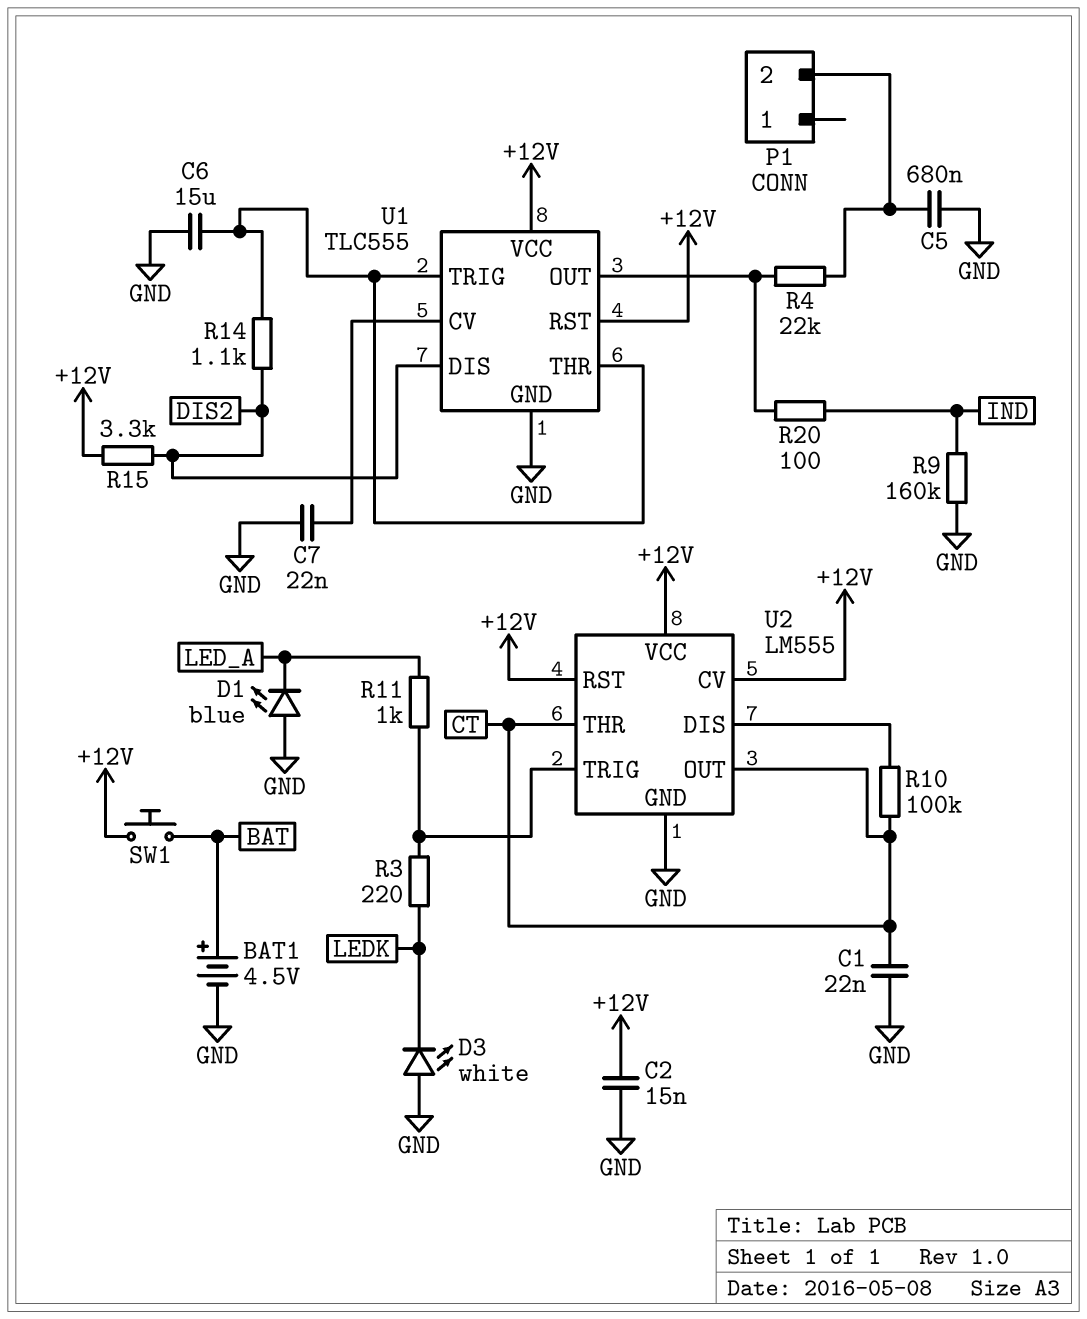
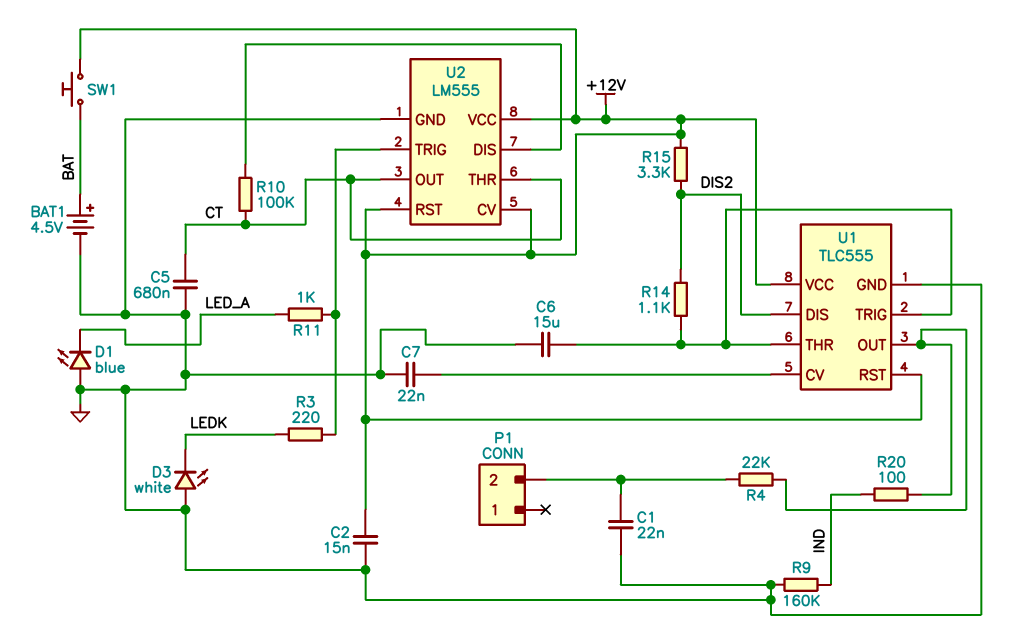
C1: 22nF (CT, GND) -> 22nF (GND, P1/2)
C5: 680nF (GND, P1/2) -> 680nF (CT, GND)

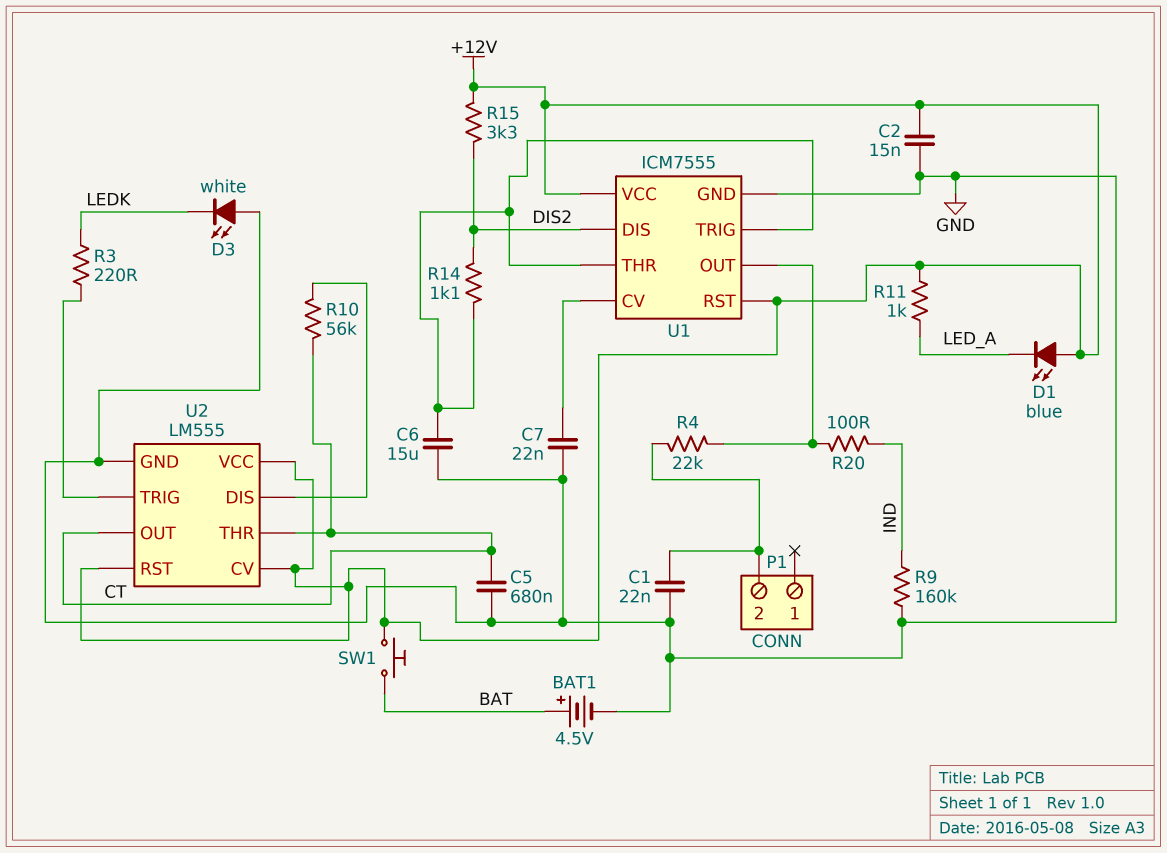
D1: LED blue (A GND, K LED_A) -> LED blue (A +12V, K LED_A)
R10: 100k (CT, U2/DIS) -> 56k (CT, U2/DIS)
R11: 1k (LED_A, U2/TRIG) -> 1k (+12V, LED_A)
U1: TLC555 -> ICM7555

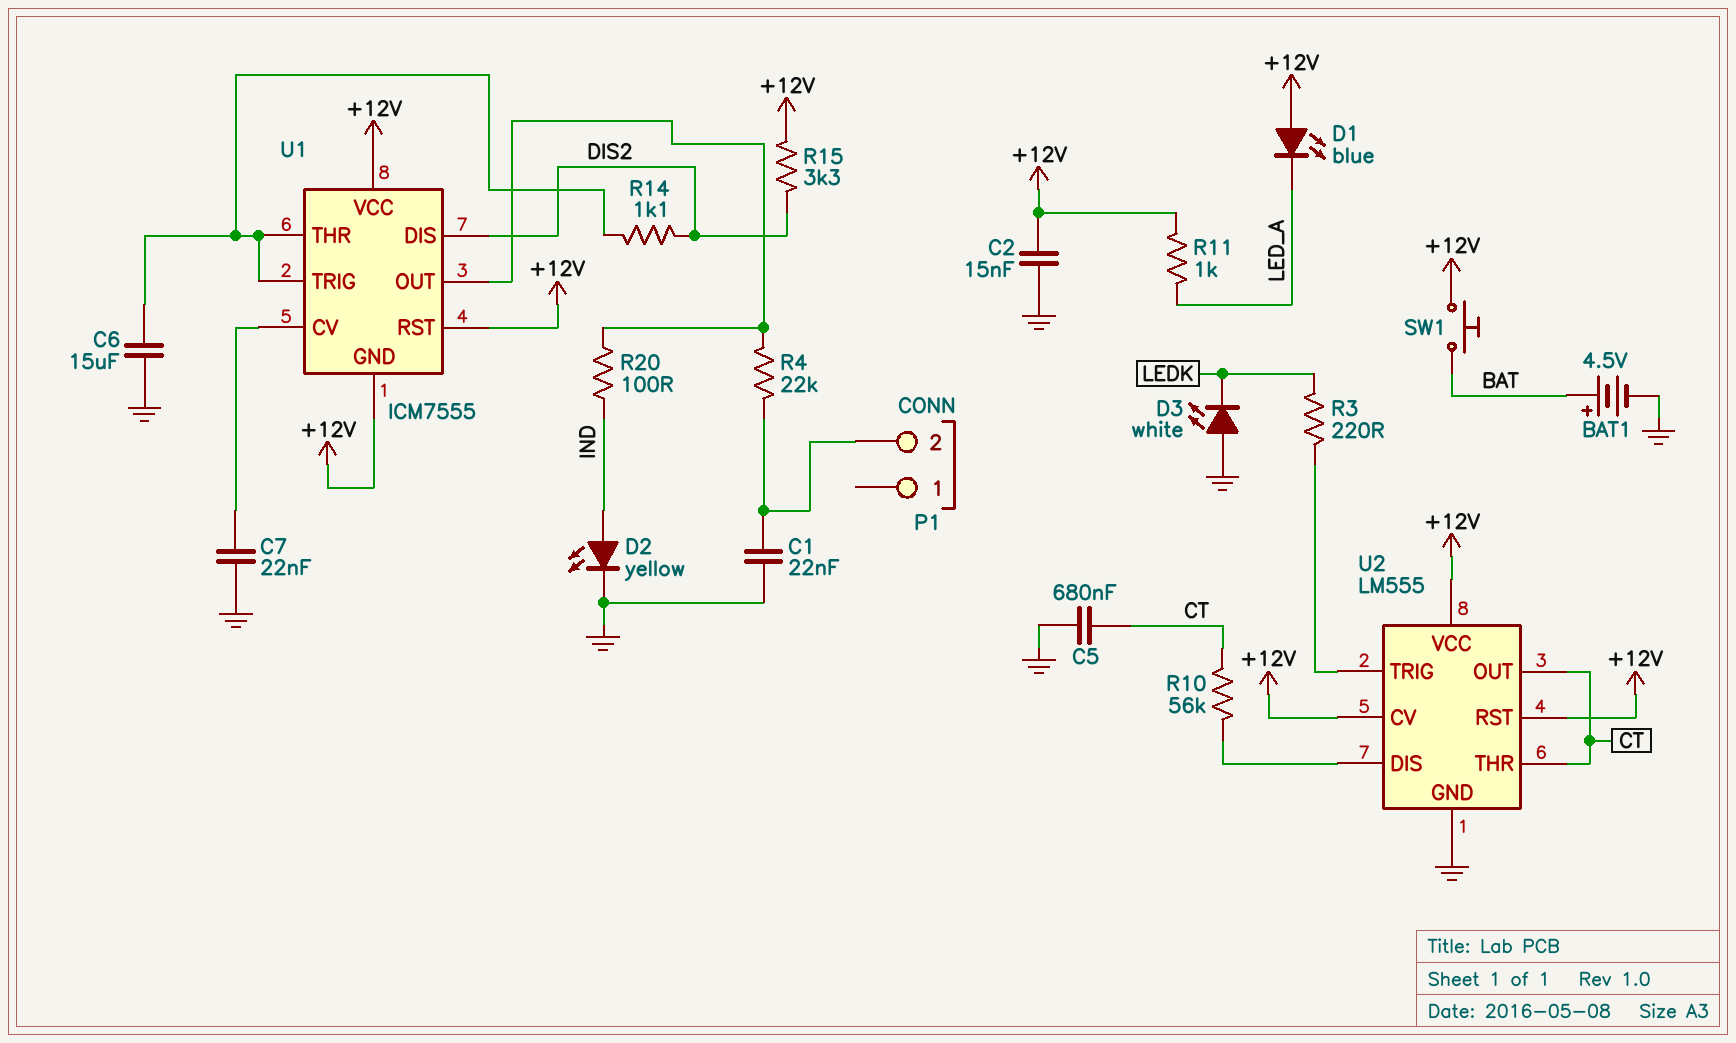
D2: none -> LED yellow (A IND, K GND)
R9: 160k (GND, IND) -> none
U1 pin GND: GND -> +12V

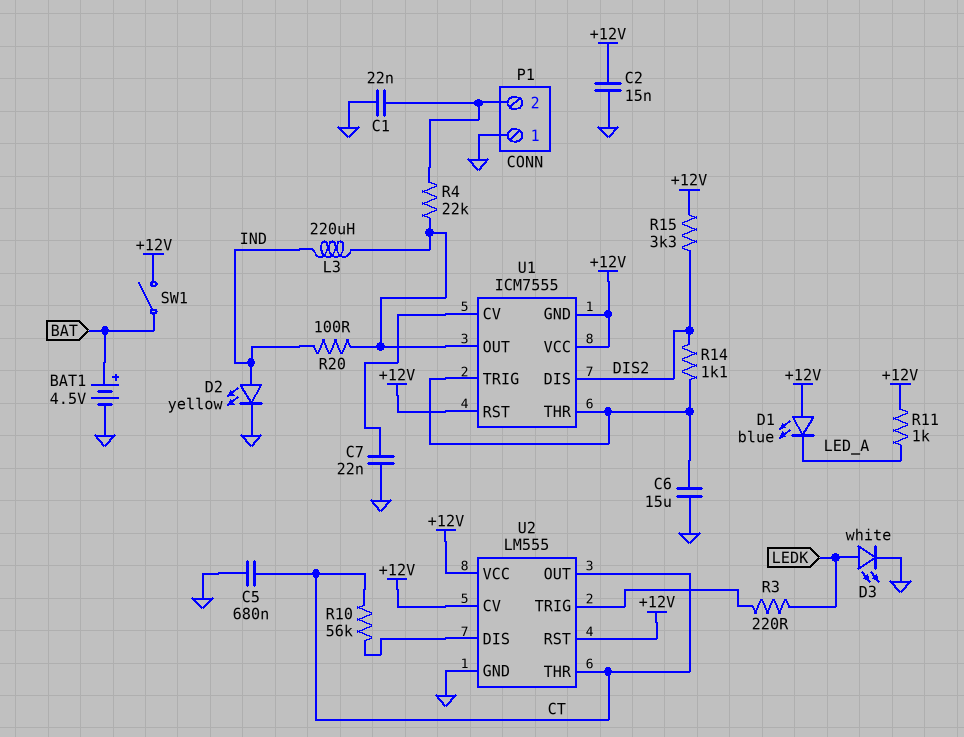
D3: LED white (A GND, K LEDK) -> LED white (A LEDK, K GND)
L3: none -> 220uH (IND, U1/OUT)
P1 pin 1: none -> GND
SW1: button (+12V, BAT) -> switch (+12V, BAT)

